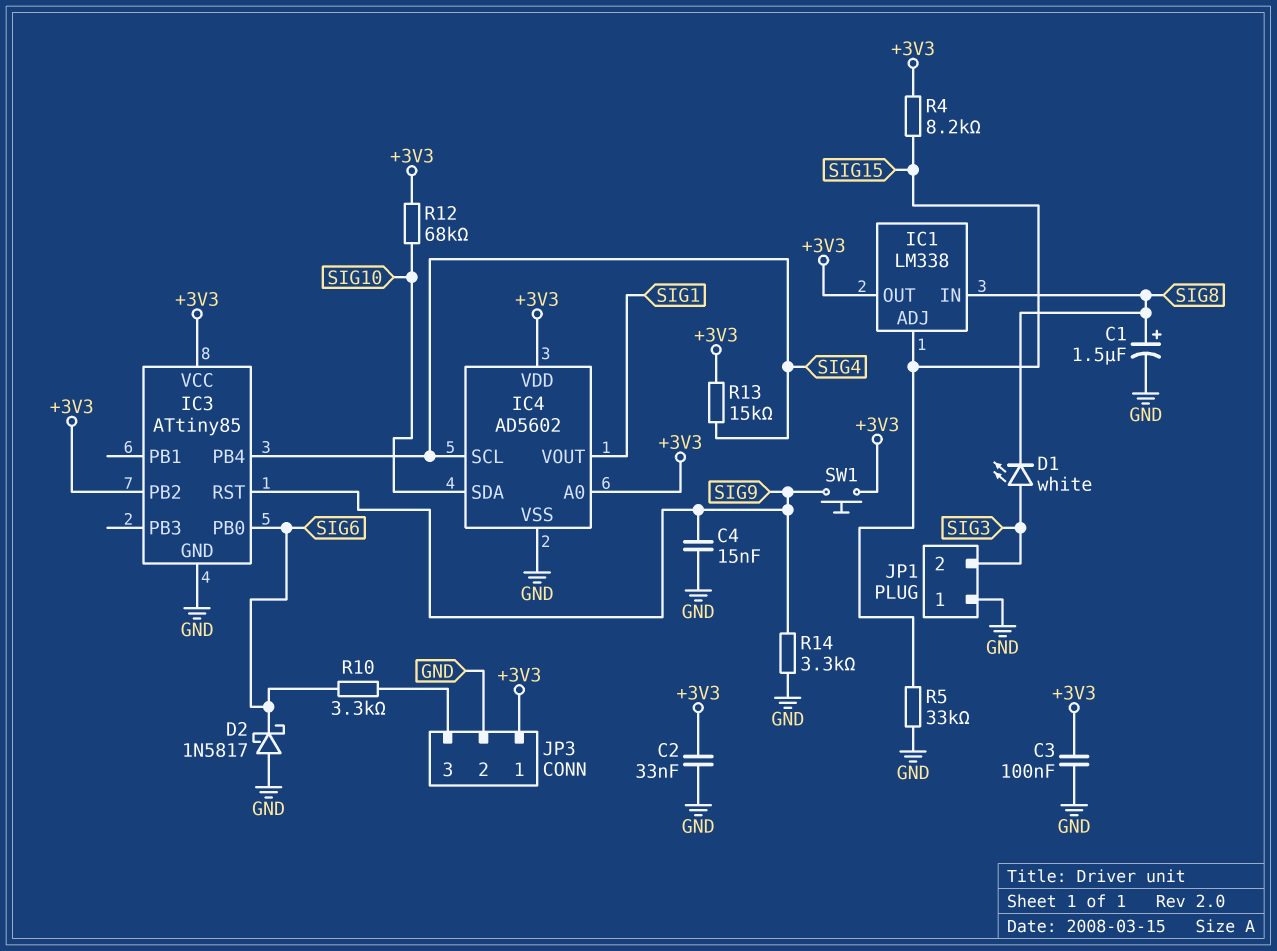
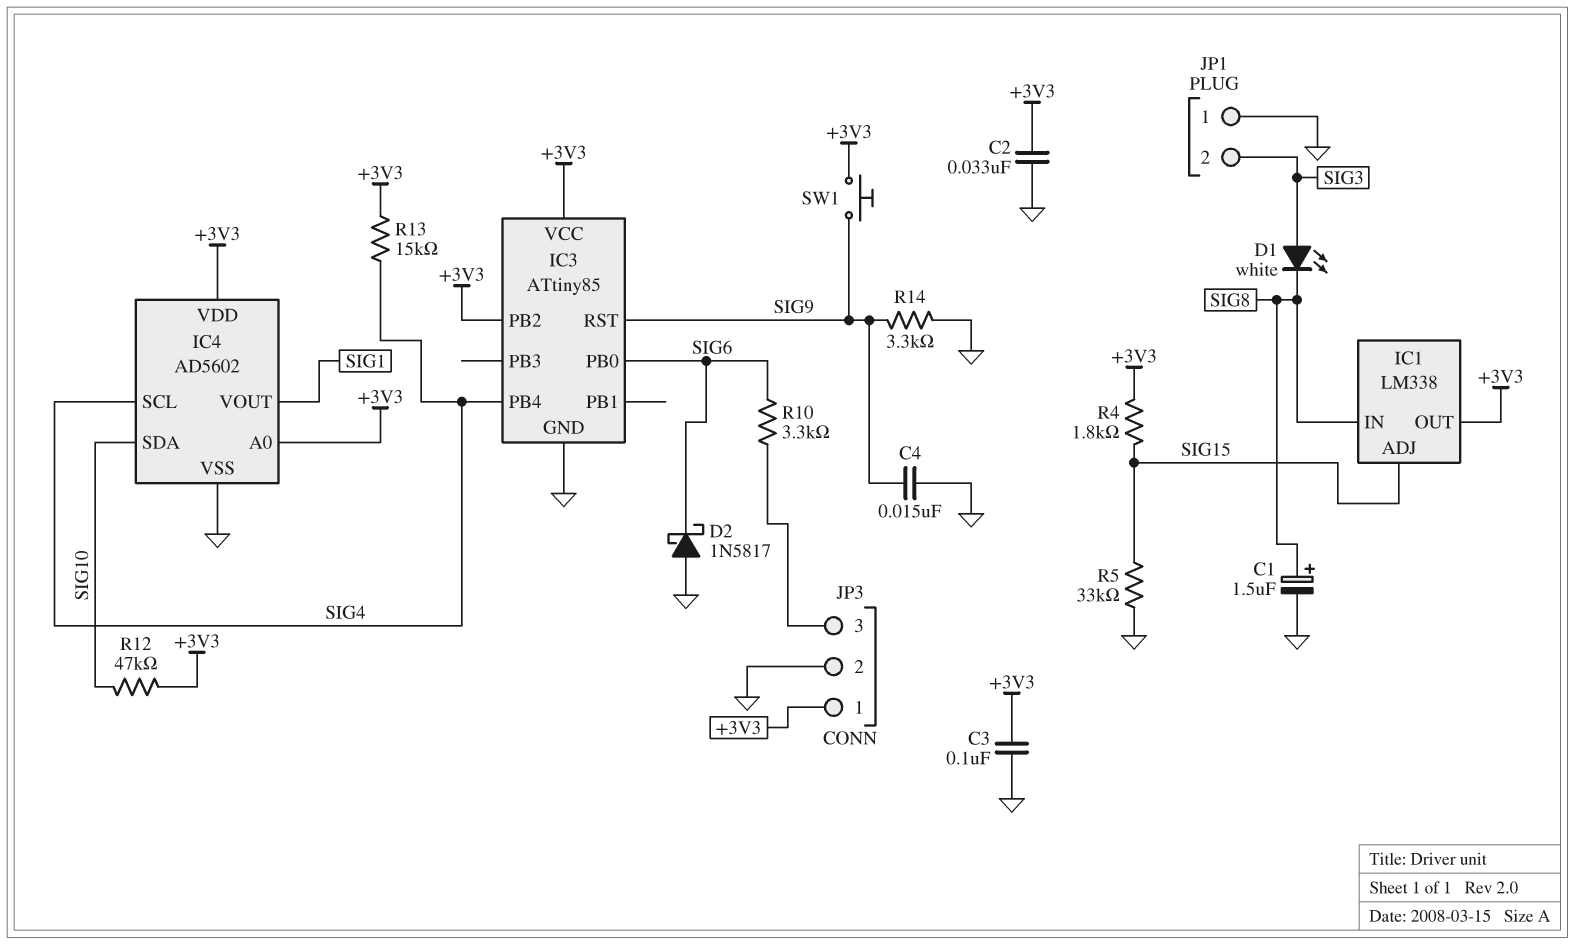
R4: 8.2k (+3V3, SIG15) -> 1.8k (+3V3, SIG15)
R12: 68k (+3V3, SIG10) -> 47k (+3V3, SIG10)

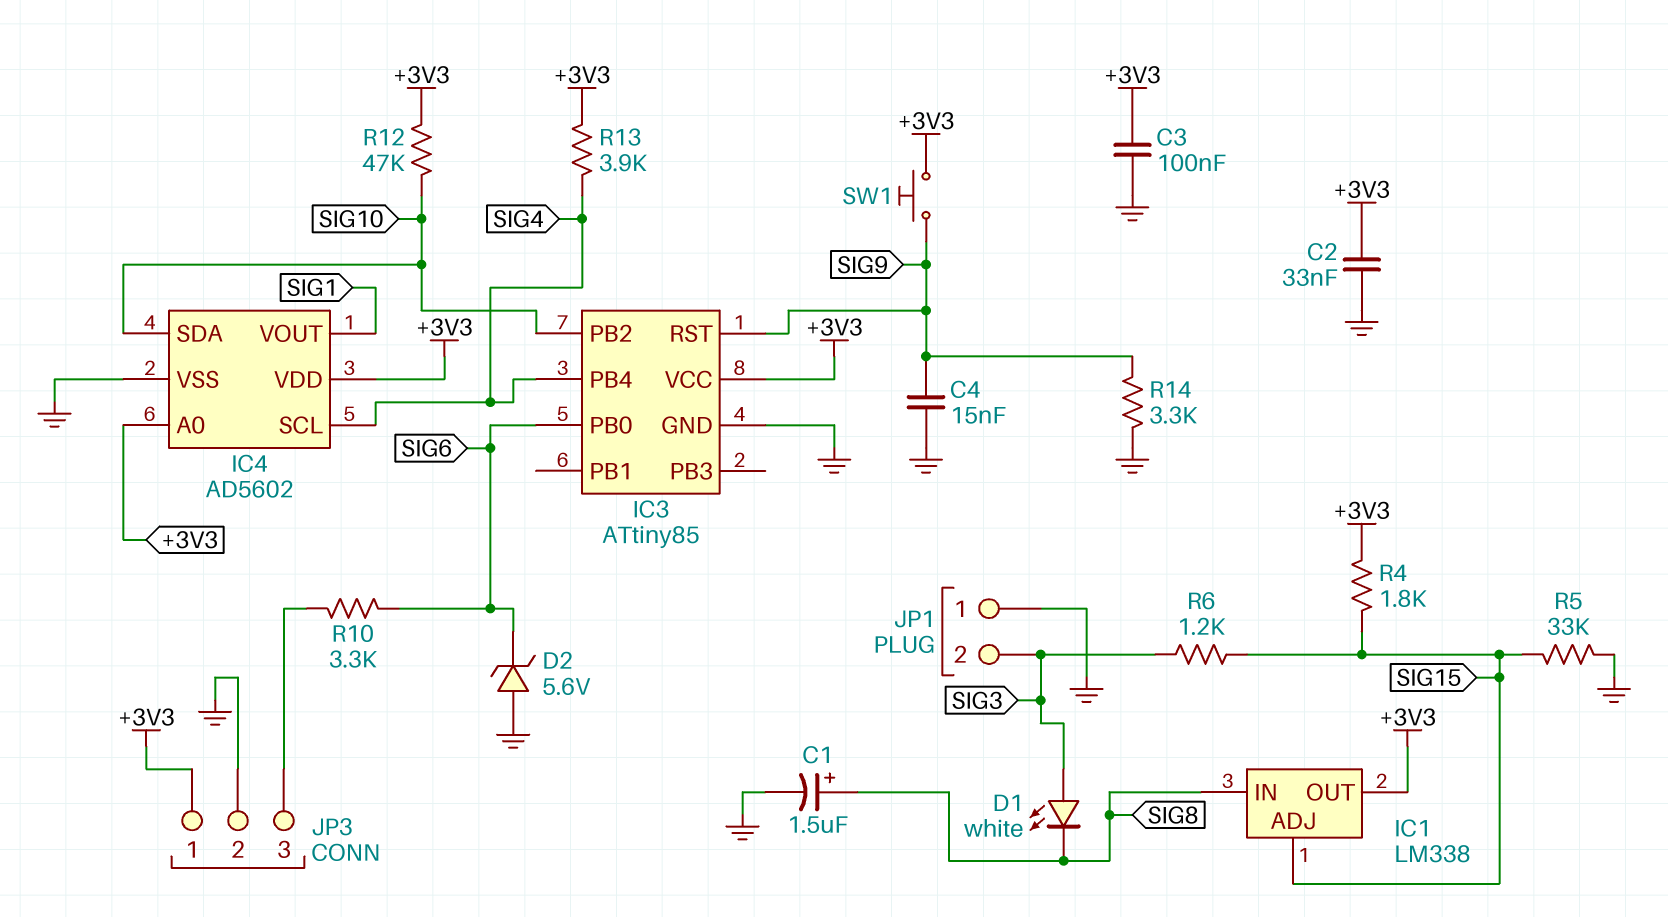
D2: schottky 1N5817 (A GND, K SIG6) -> zener 5.6V (A GND, K SIG6)
IC3 pin PB2: +3V3 -> SIG10
R6: none -> 1.2k (SIG3, SIG15)
R13: 15k (+3V3, SIG4) -> 3.9k (+3V3, SIG4)

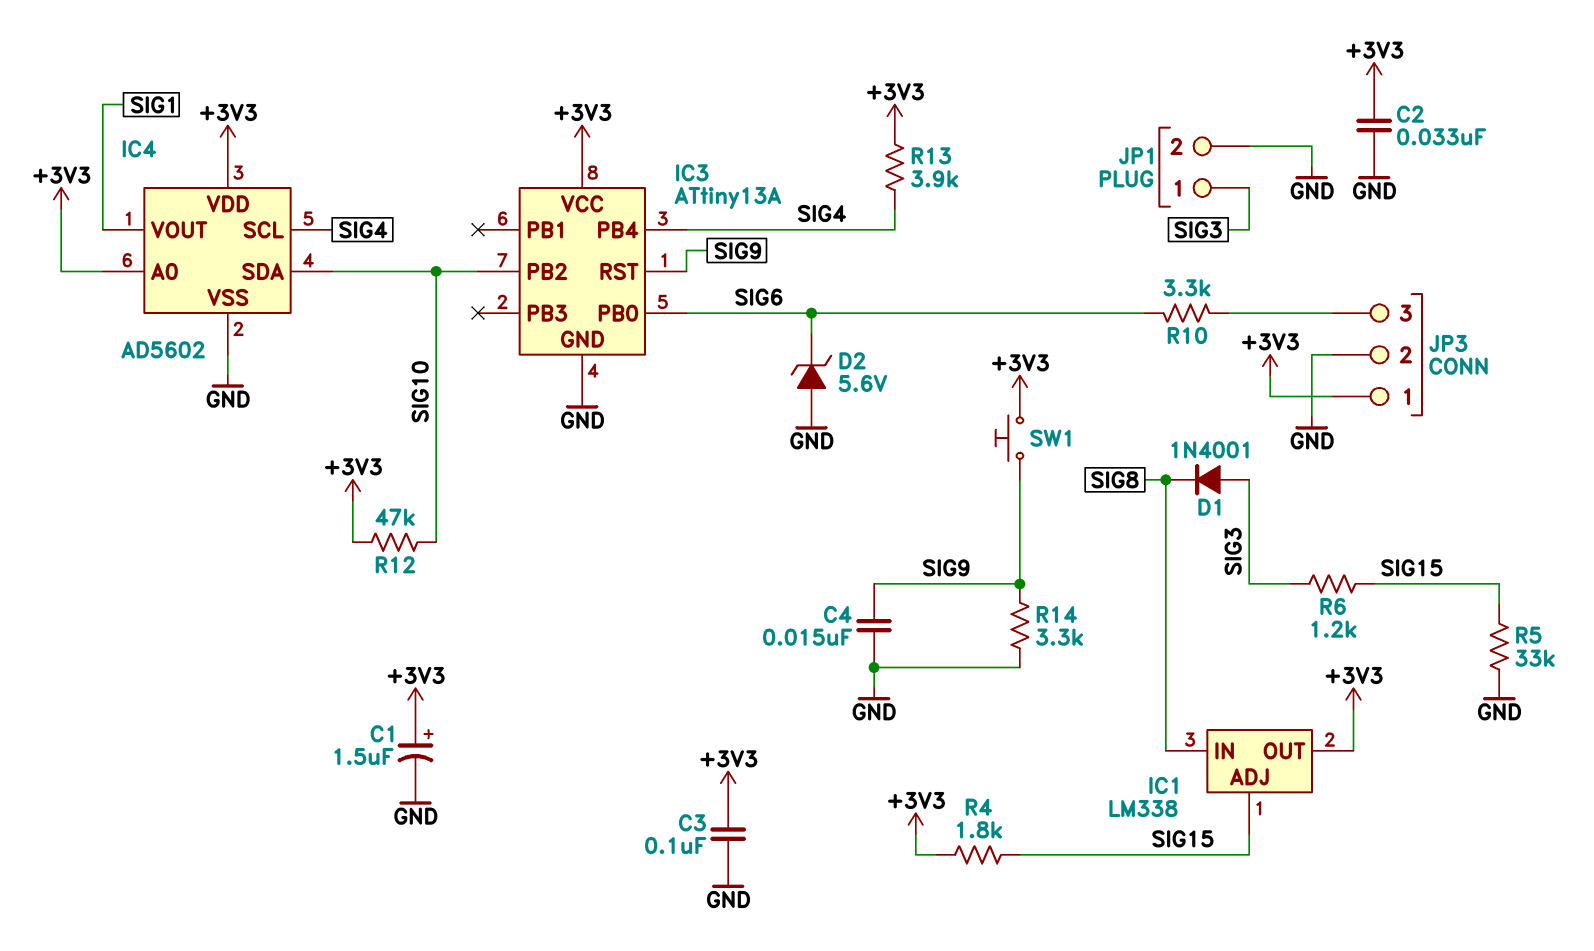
C1: 1.5uF (plus SIG8, minus GND) -> 1.5uF (plus +3V3, minus GND)
D1: LED white (A SIG3, K SIG8) -> diode 1N4001 (A SIG3, K SIG8)
IC3: ATtiny85 -> ATtiny13A
JP1 pin 1: GND -> SIG3
JP1 pin 2: SIG3 -> GND

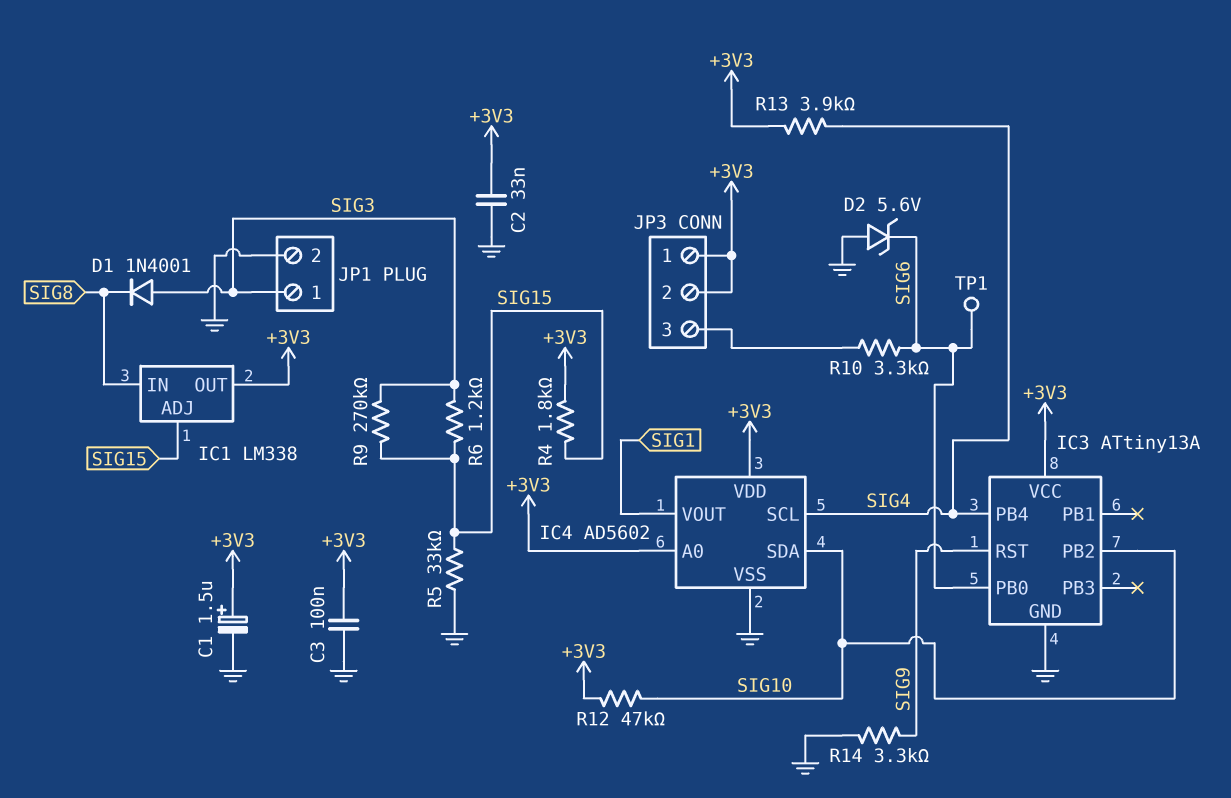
C4: 15nF (GND, SIG9) -> none
JP3 pin 2: GND -> +3V3
R9: none -> 270k (SIG3, SIG15)
SW1: button (+3V3, SIG9) -> none
TP1: none -> test point (SIG6)

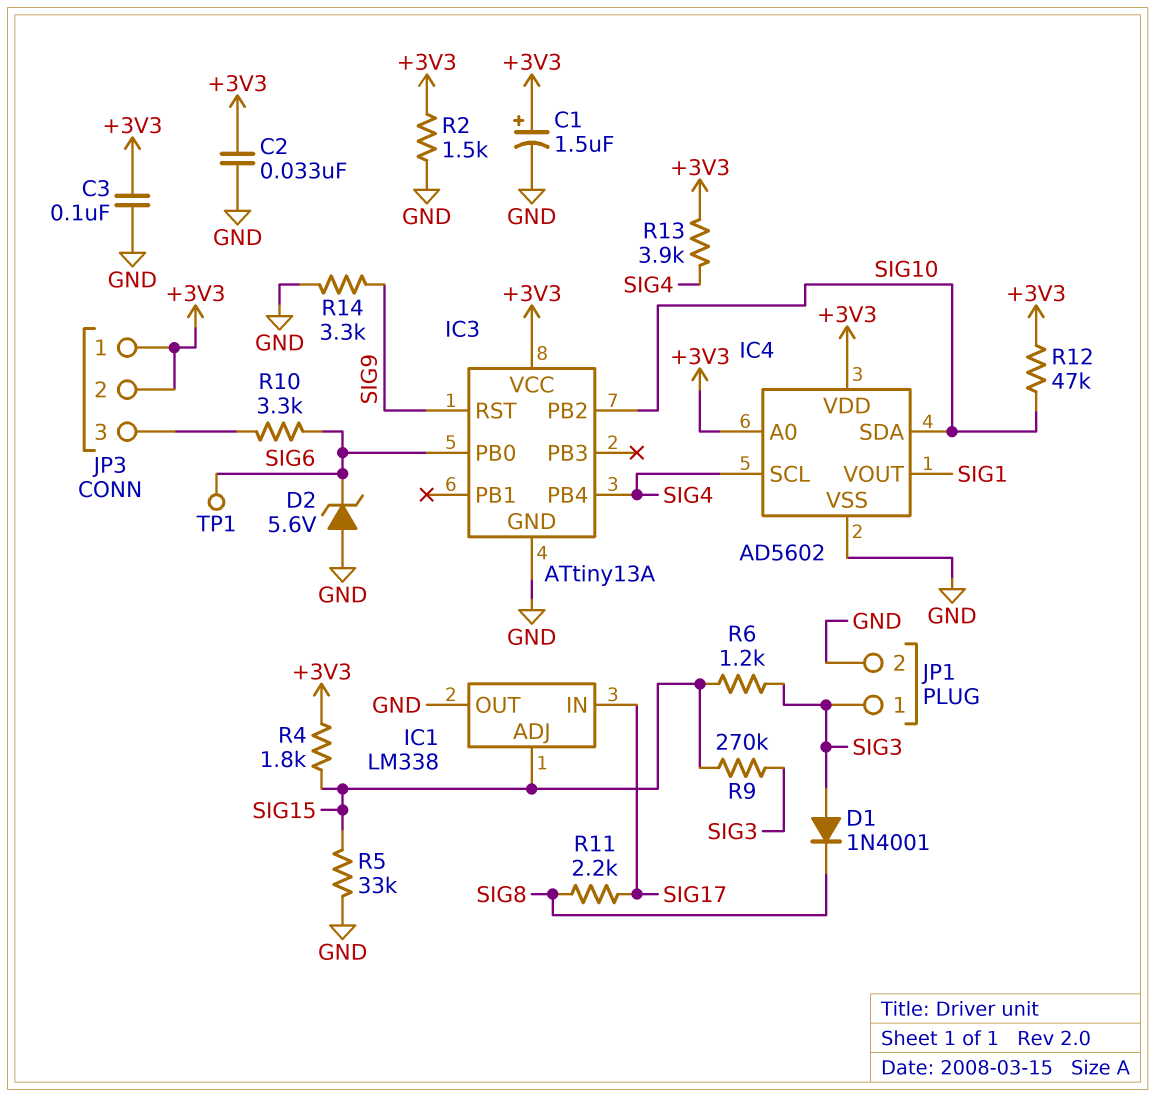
IC1 pin IN: SIG8 -> SIG17
IC1 pin OUT: +3V3 -> GND
R2: none -> 1.5k (+3V3, GND)
R11: none -> 2.2k (SIG8, SIG17)

